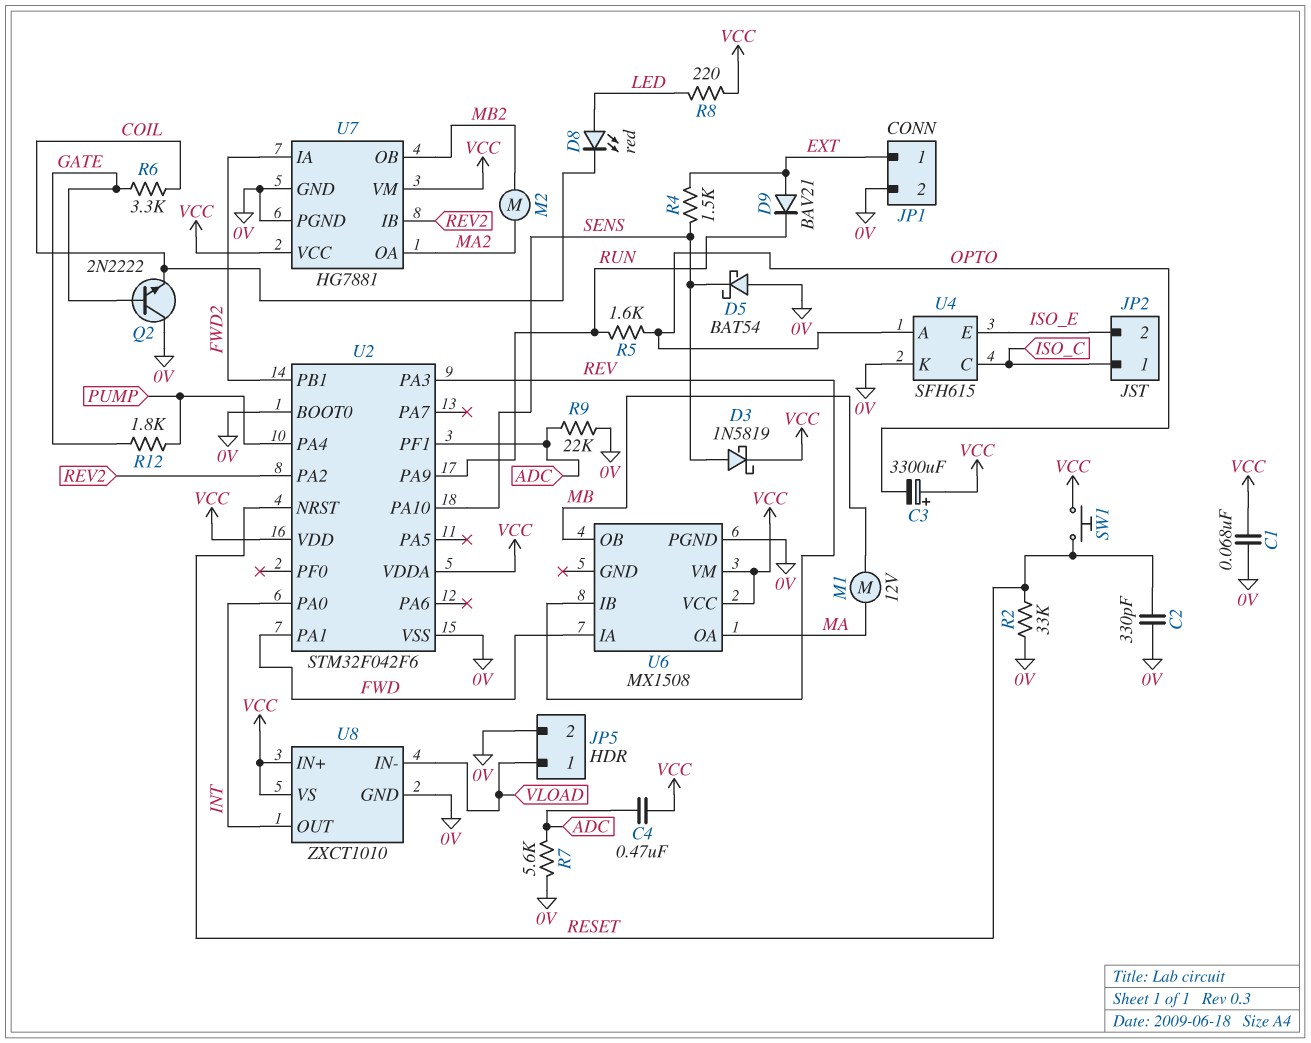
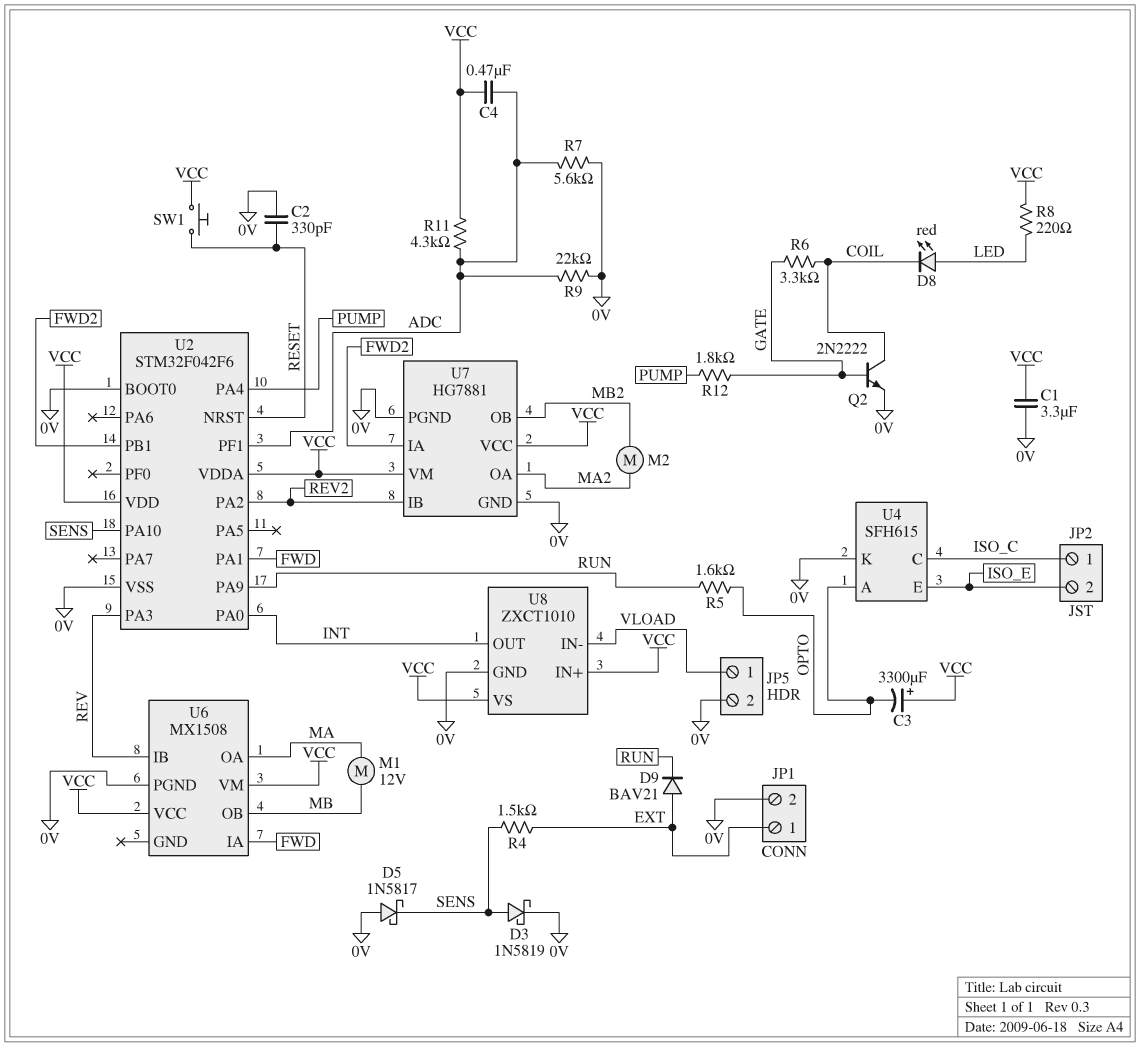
C1: 68nF (0V, VCC) -> 3.3uF (0V, VCC)
D3: schottky 1N5819 (A SENS, K VCC) -> schottky 1N5819 (A SENS, K 0V)
D5: schottky BAT54 (A 0V, K SENS) -> schottky 1N5817 (A 0V, K SENS)
Q2: NPN 2N2222 (B GATE, C 0V, E COIL) -> NPN 2N2222 (B GATE, C COIL, E 0V)
R2: 33k (0V, RESET) -> none
R11: none -> 4.3k (ADC, VCC)

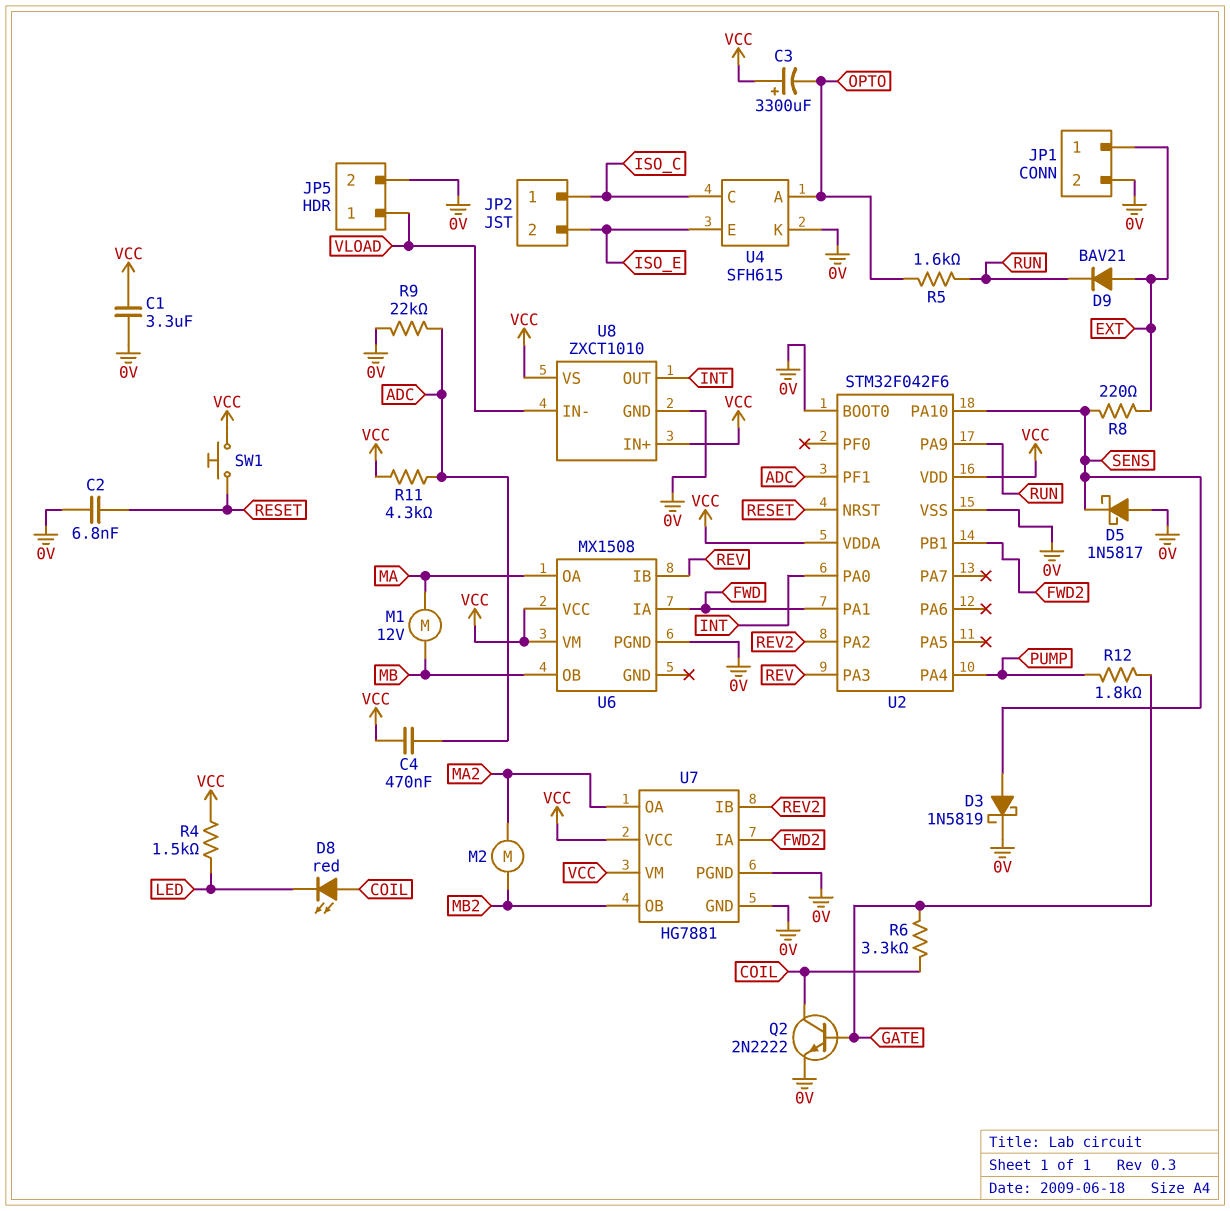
C2: 330pF (0V, RESET) -> 6.8nF (0V, RESET)
D8: LED red (A LED, K COIL) -> LED red (A COIL, K LED)
R4: 1.5k (EXT, SENS) -> 1.5k (LED, VCC)
R7: 5.6k (0V, ADC) -> none
R8: 220 (LED, VCC) -> 220 (EXT, SENS)

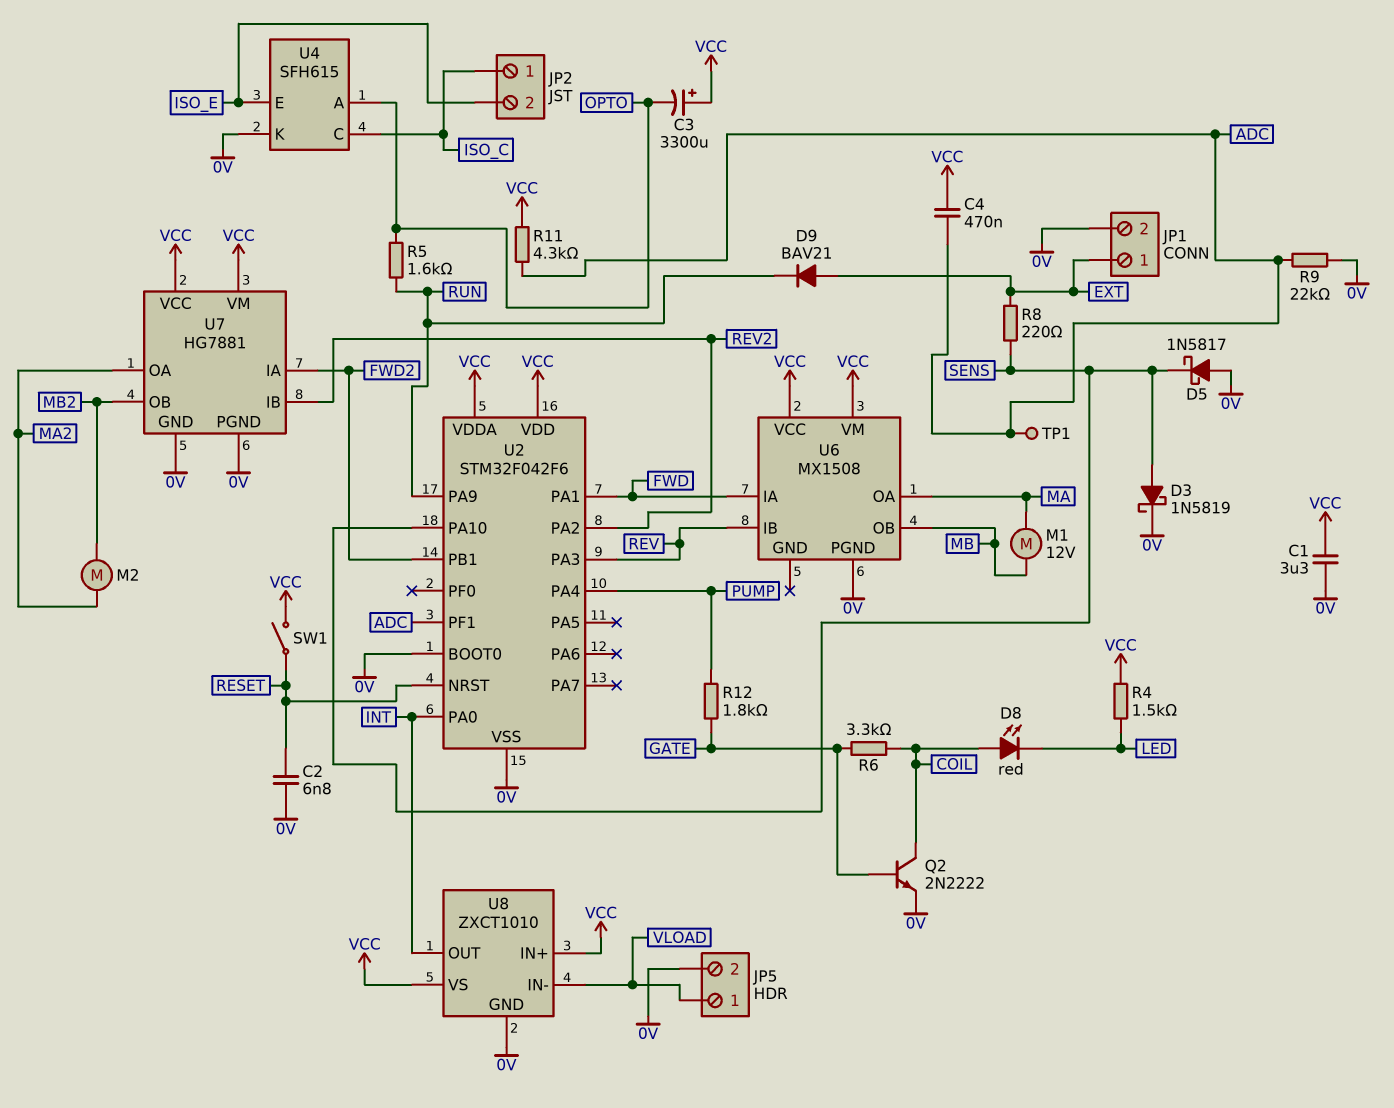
SW1: button (RESET, VCC) -> switch (RESET, VCC)
TP1: none -> test point (ADC)

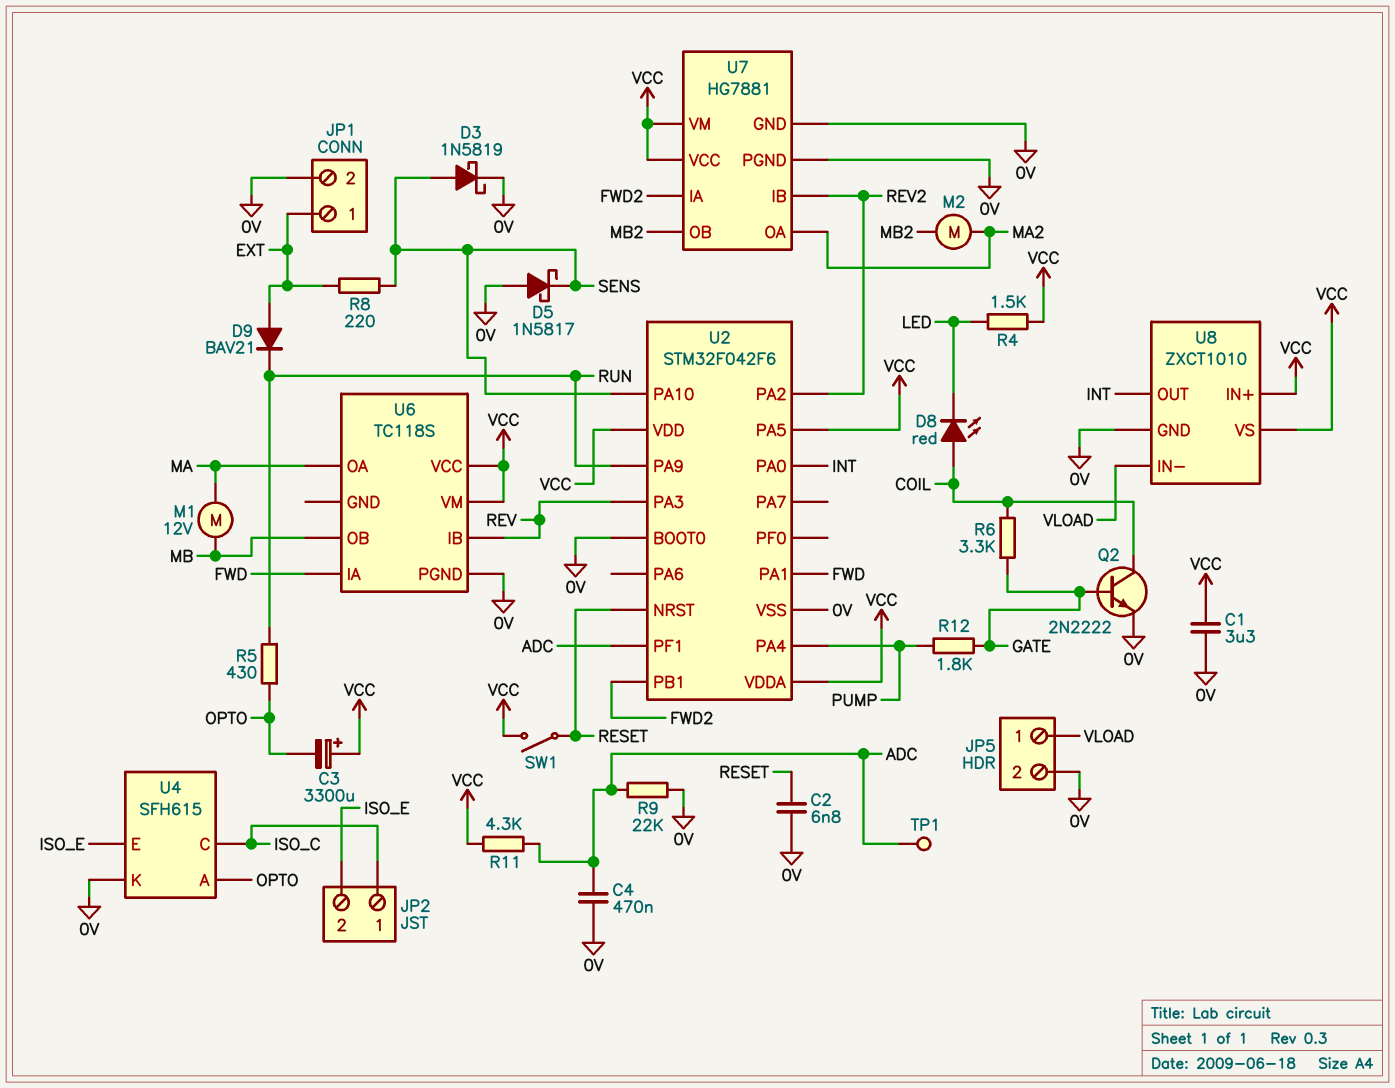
C4: 470nF (ADC, VCC) -> 470nF (0V, ADC)
R5: 1.6k (OPTO, RUN) -> 430 (OPTO, RUN)
U2 pin PA5: none -> VCC
U6: MX1508 -> TC118S

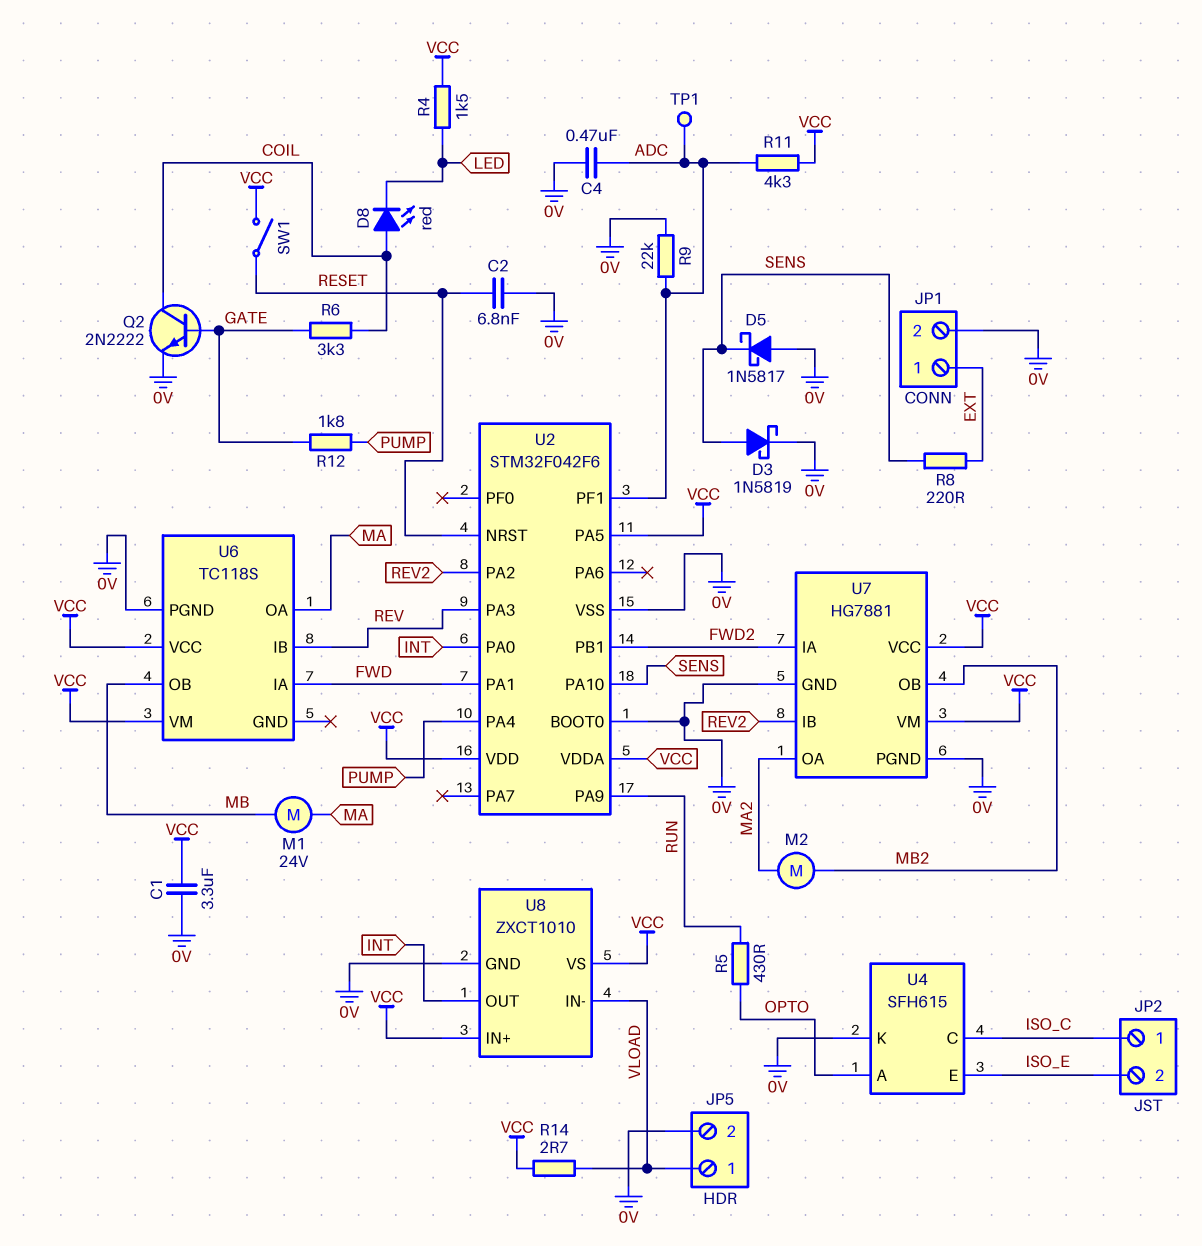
C3: 3300uF (plus VCC, minus OPTO) -> none
D9: diode BAV21 (A EXT, K RUN) -> none
M1: motor 12V (MA, MB) -> motor 24V (MA, MB)
R14: none -> 2.7 (VCC, VLOAD)

